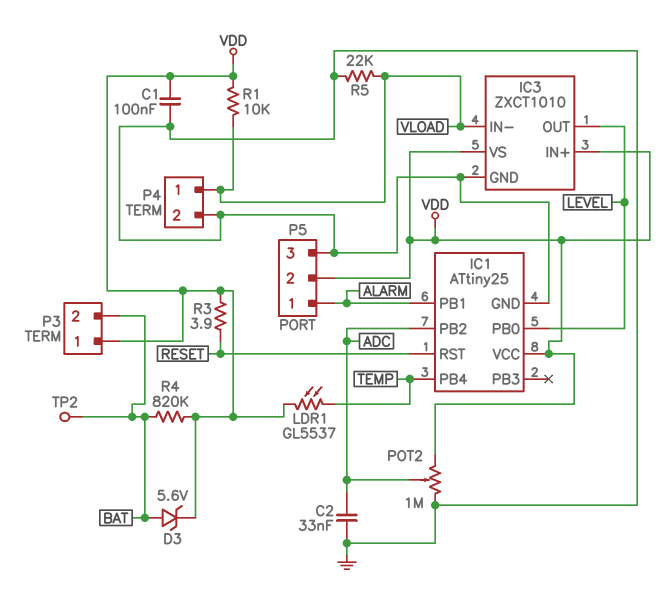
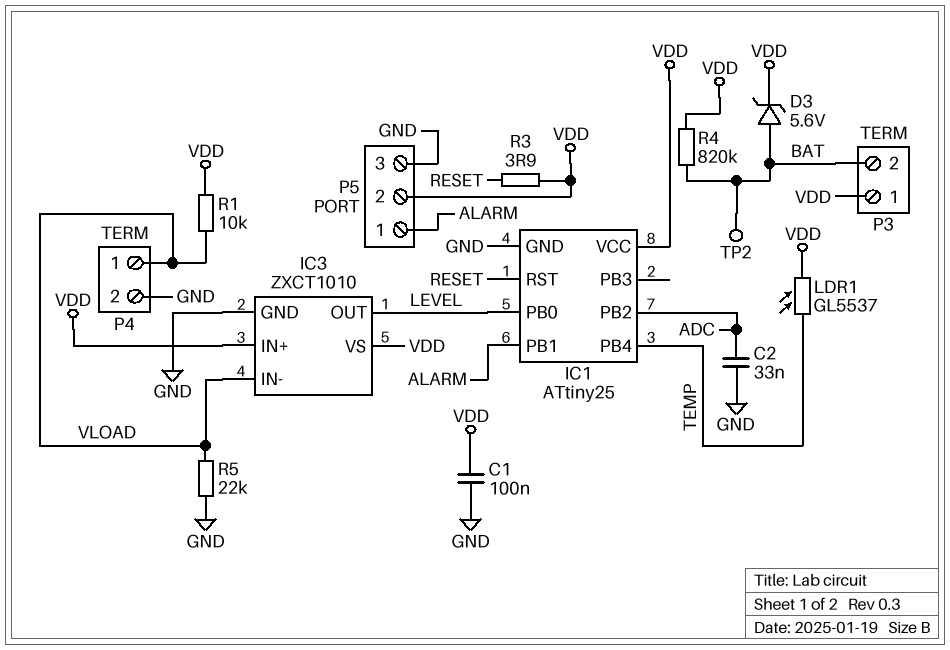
POT2: 1M (GND, VDD, wiper ADC) -> none

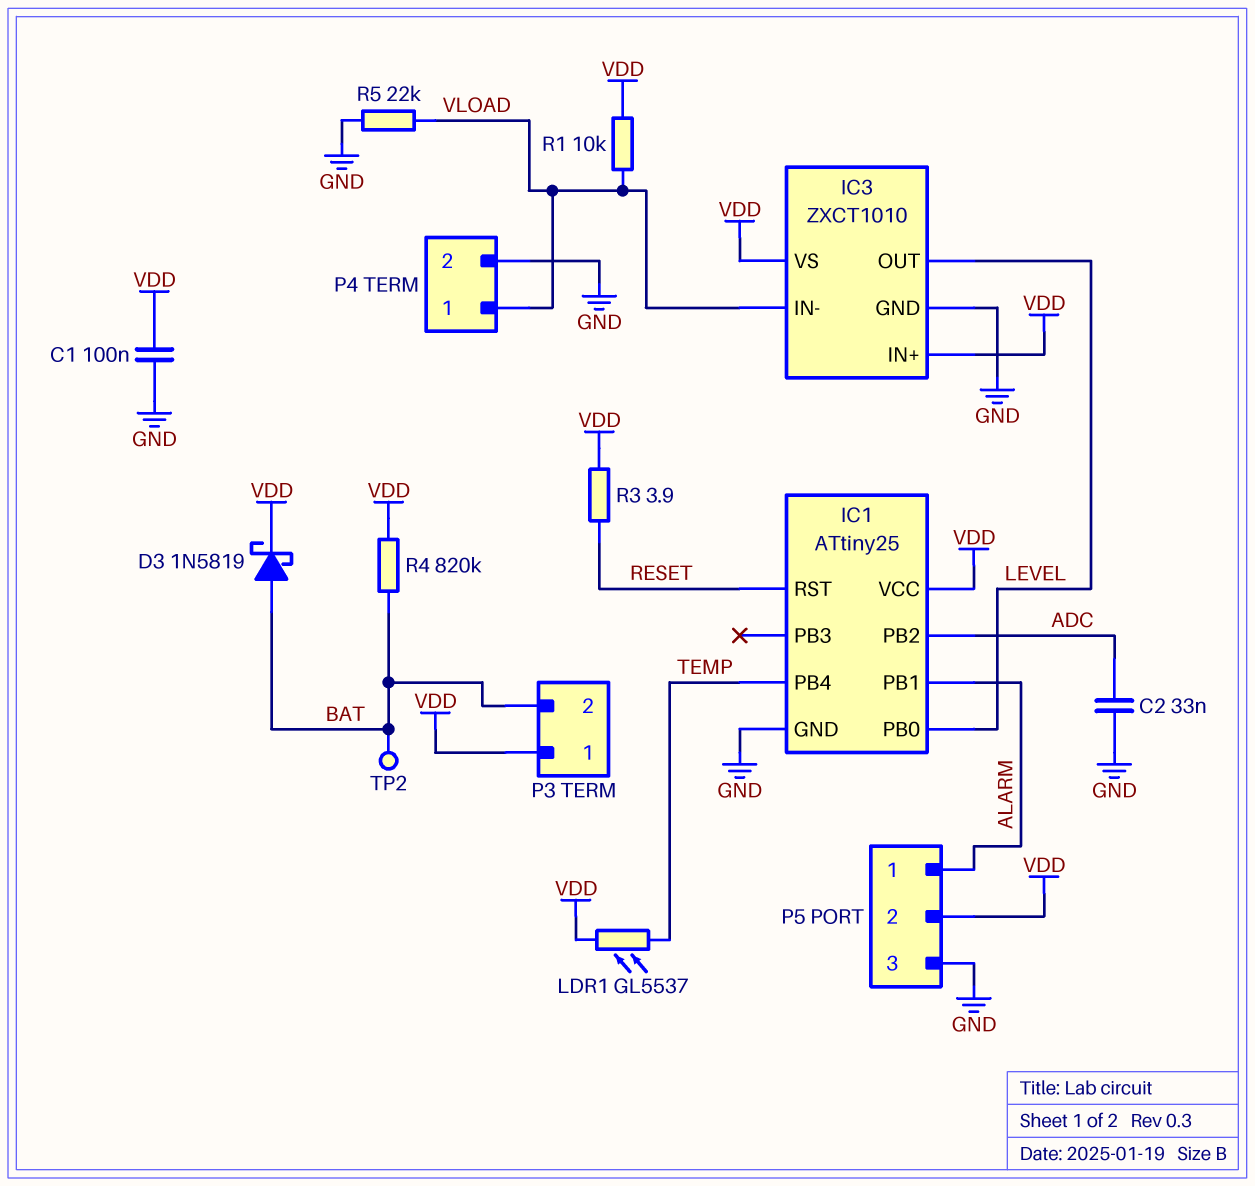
D3: zener 5.6V (A BAT, K VDD) -> schottky 1N5819 (A BAT, K VDD)

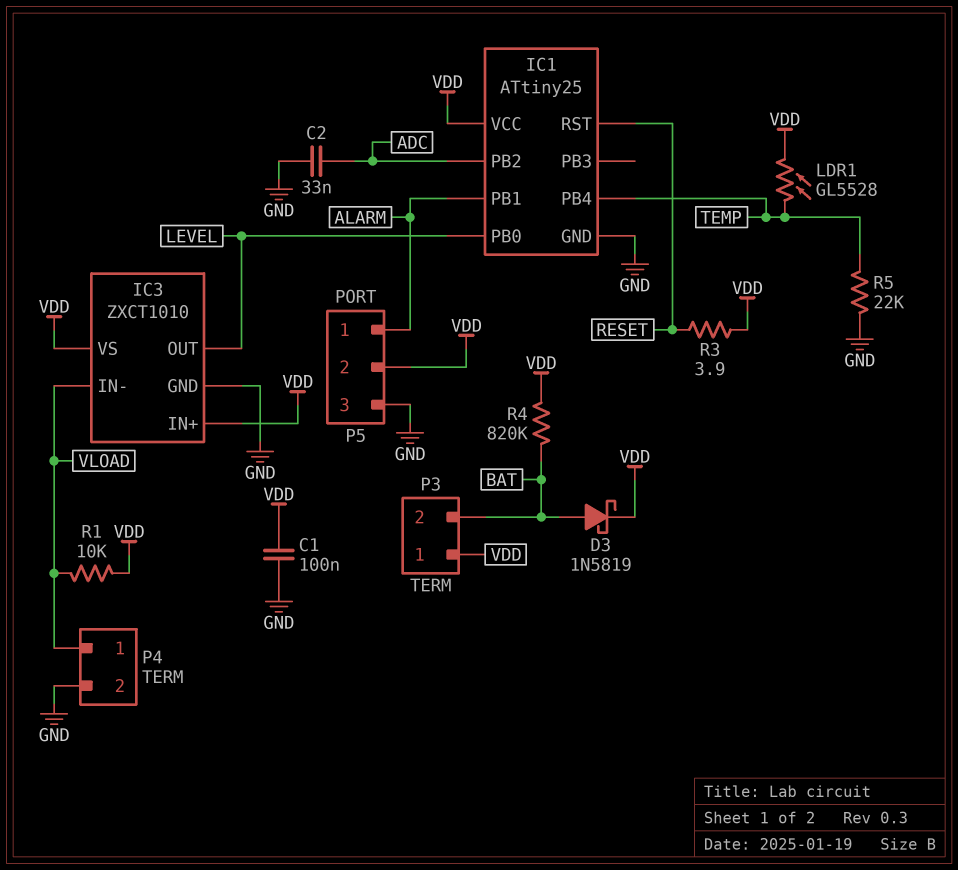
LDR1: GL5537 (TEMP, VDD) -> GL5528 (TEMP, VDD)
R5: 22k (GND, VLOAD) -> 22k (GND, TEMP)
TP2: test point (BAT) -> none

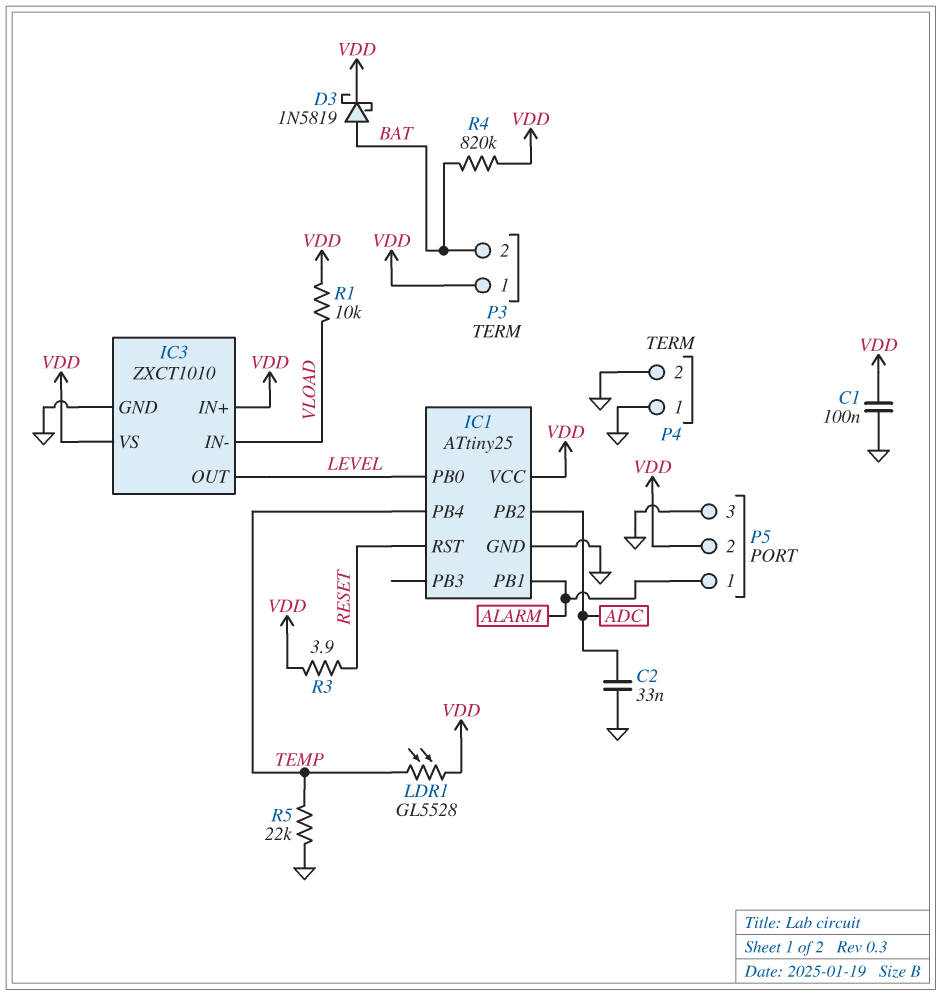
P4 pin 1: VLOAD -> GND

